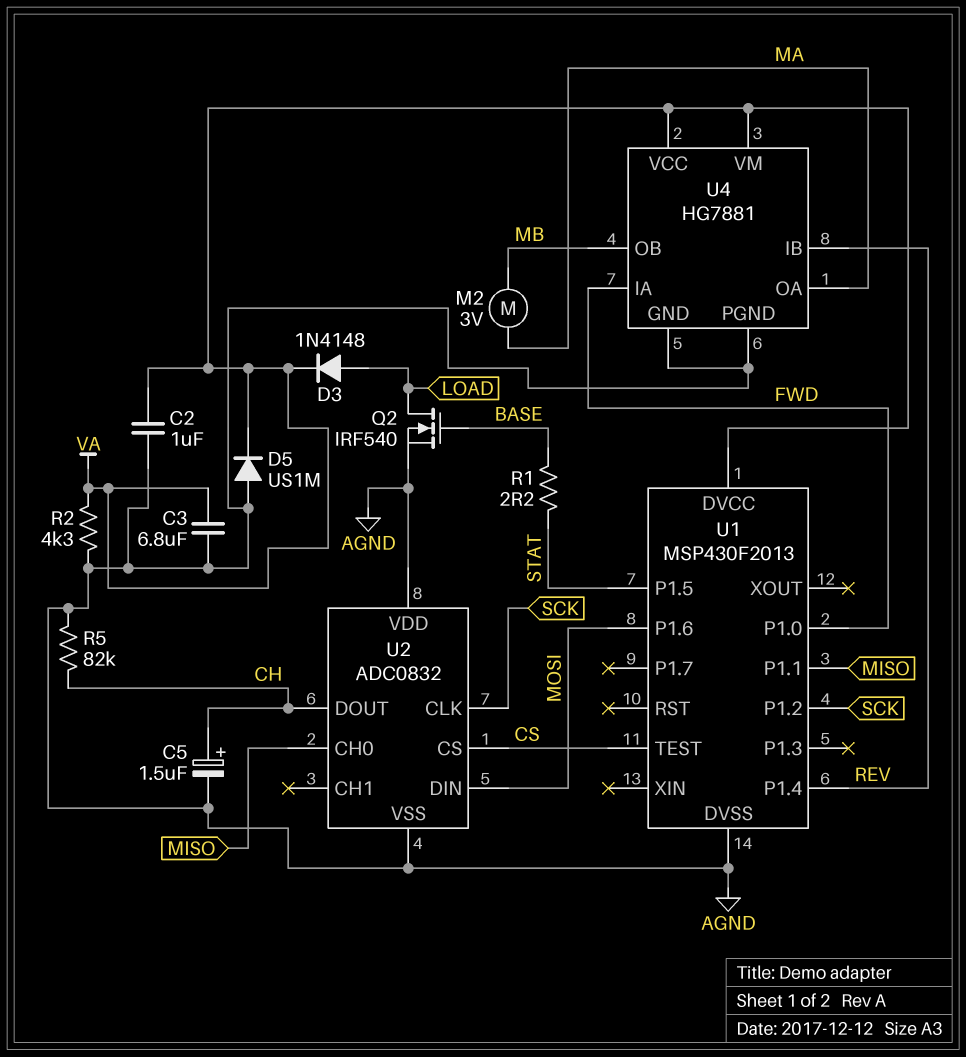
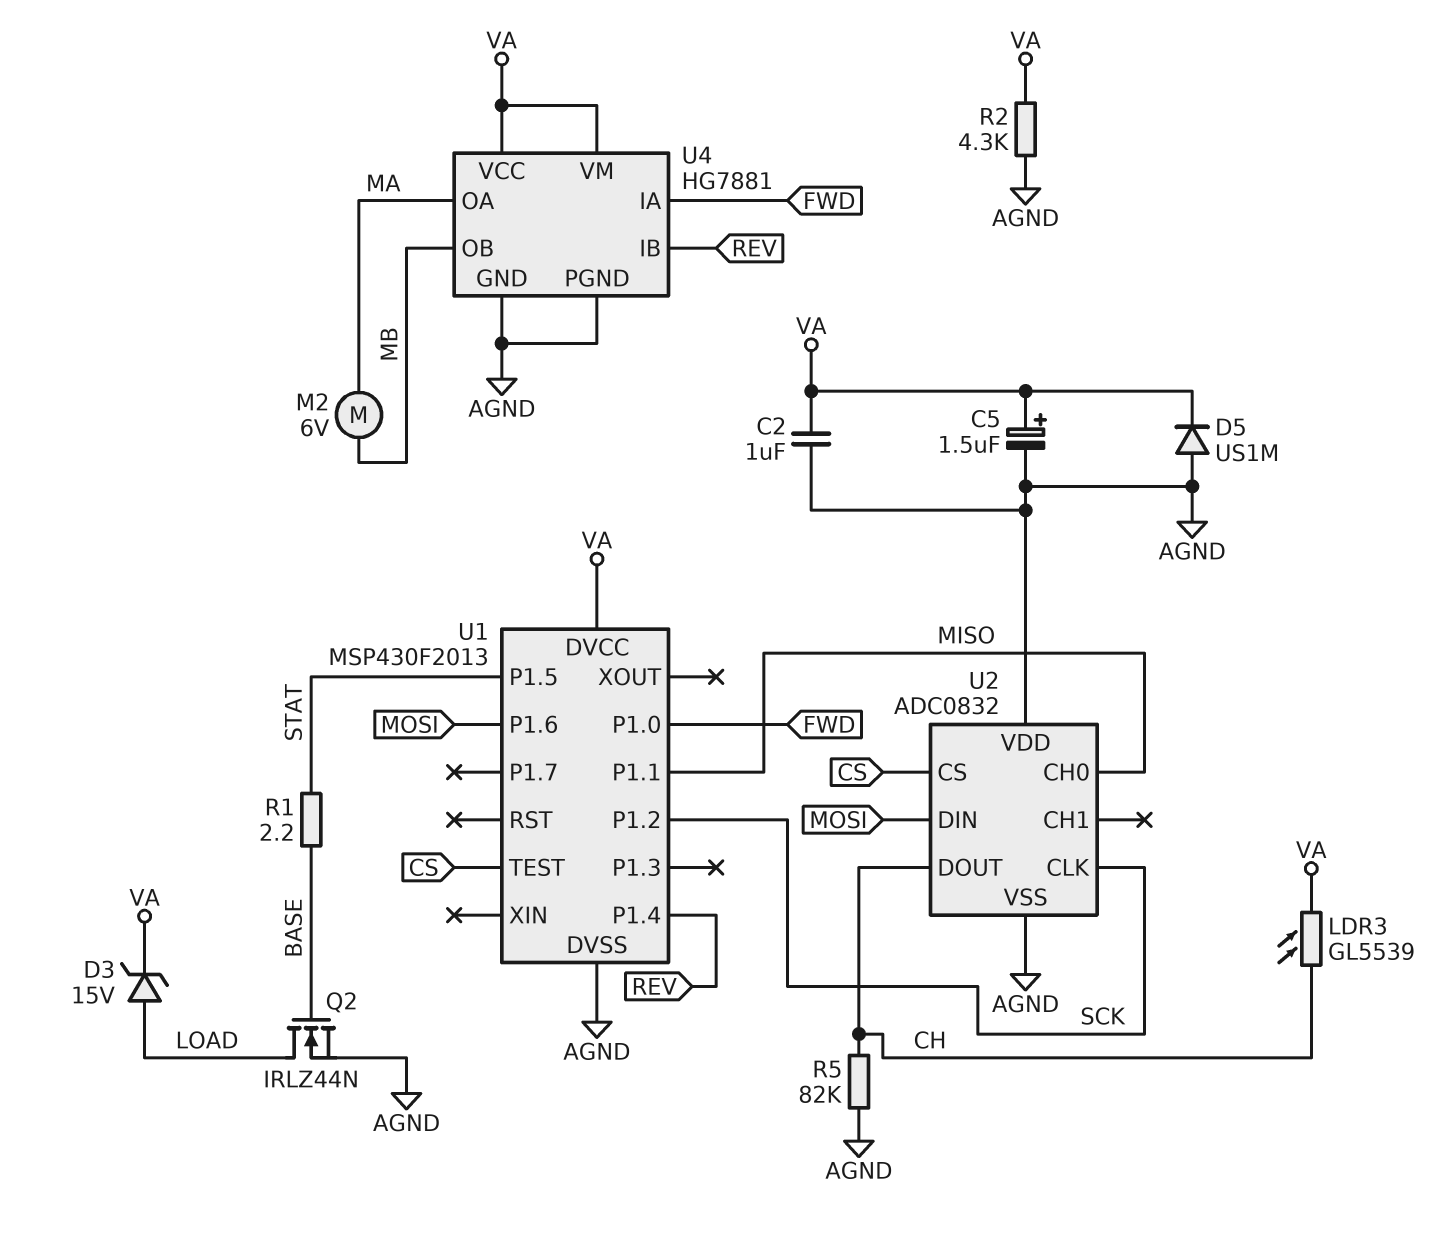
C3: 6.8uF (AGND, VA) -> none
C5: 1.5uF (plus CH, minus AGND) -> 1.5uF (plus VA, minus AGND)
D3: diode 1N4148 (A LOAD, K VA) -> zener 15V (A LOAD, K VA)
LDR3: none -> GL5539 (CH, VA)
M2: motor 3V (MA, MB) -> motor 6V (MA, MB)
Q2: NMOS IRF540 (G BASE, D LOAD, S AGND) -> NMOS IRLZ44N (G BASE, D LOAD, S AGND)

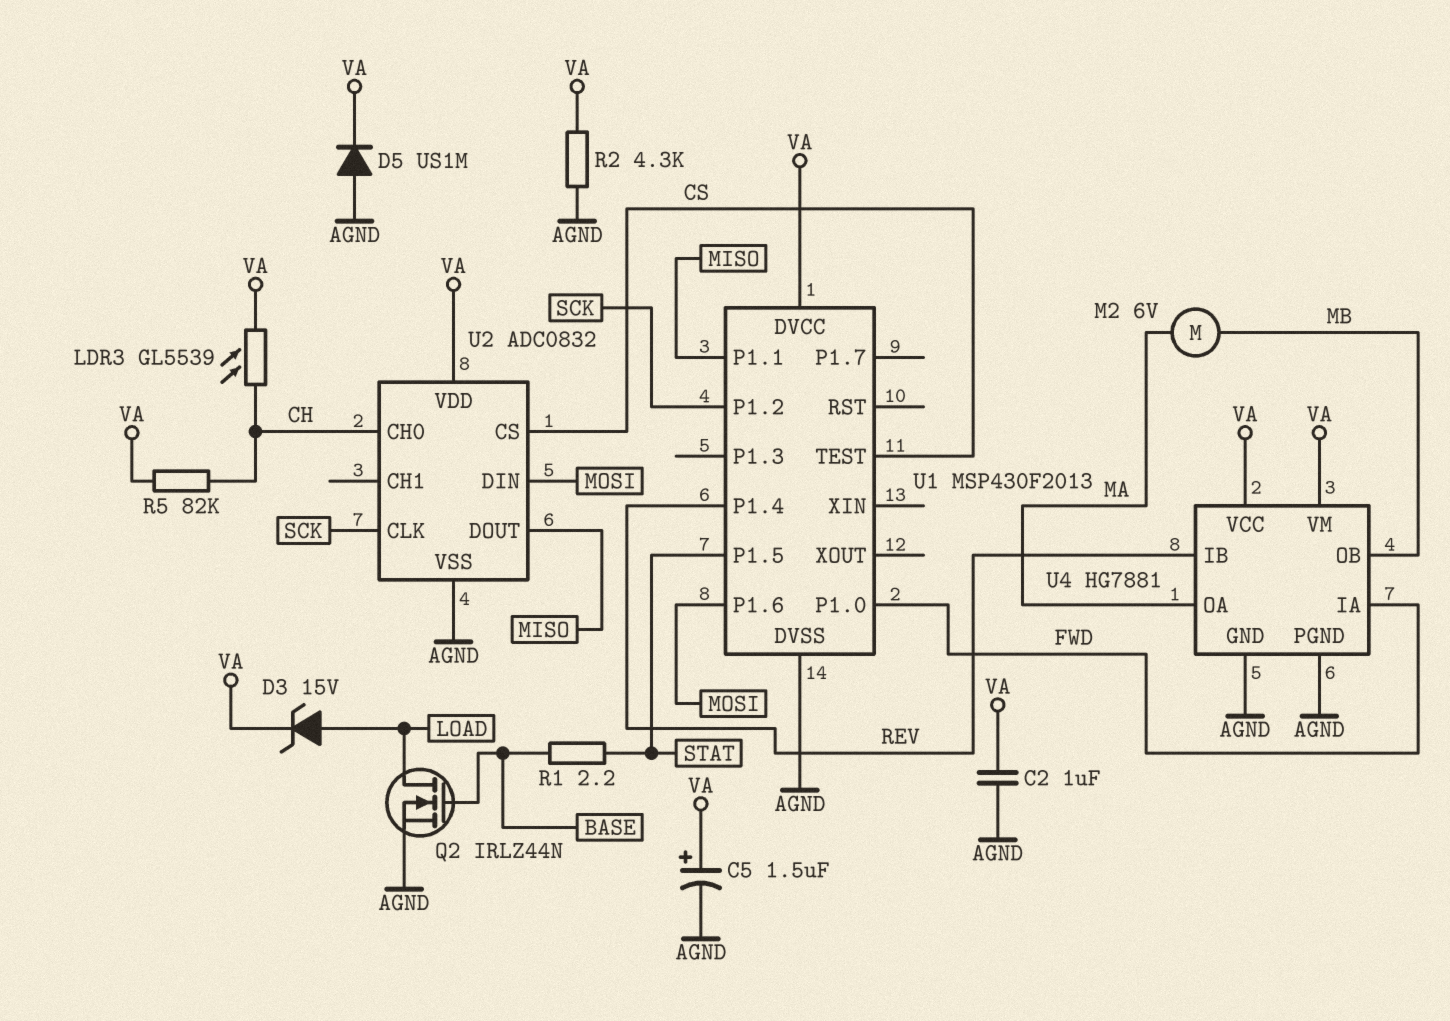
R5: 82k (AGND, CH) -> 82k (CH, VA)
U2 pin CH0: MISO -> CH
U2 pin DOUT: CH -> MISO
U2 pin VDD: AGND -> VA

